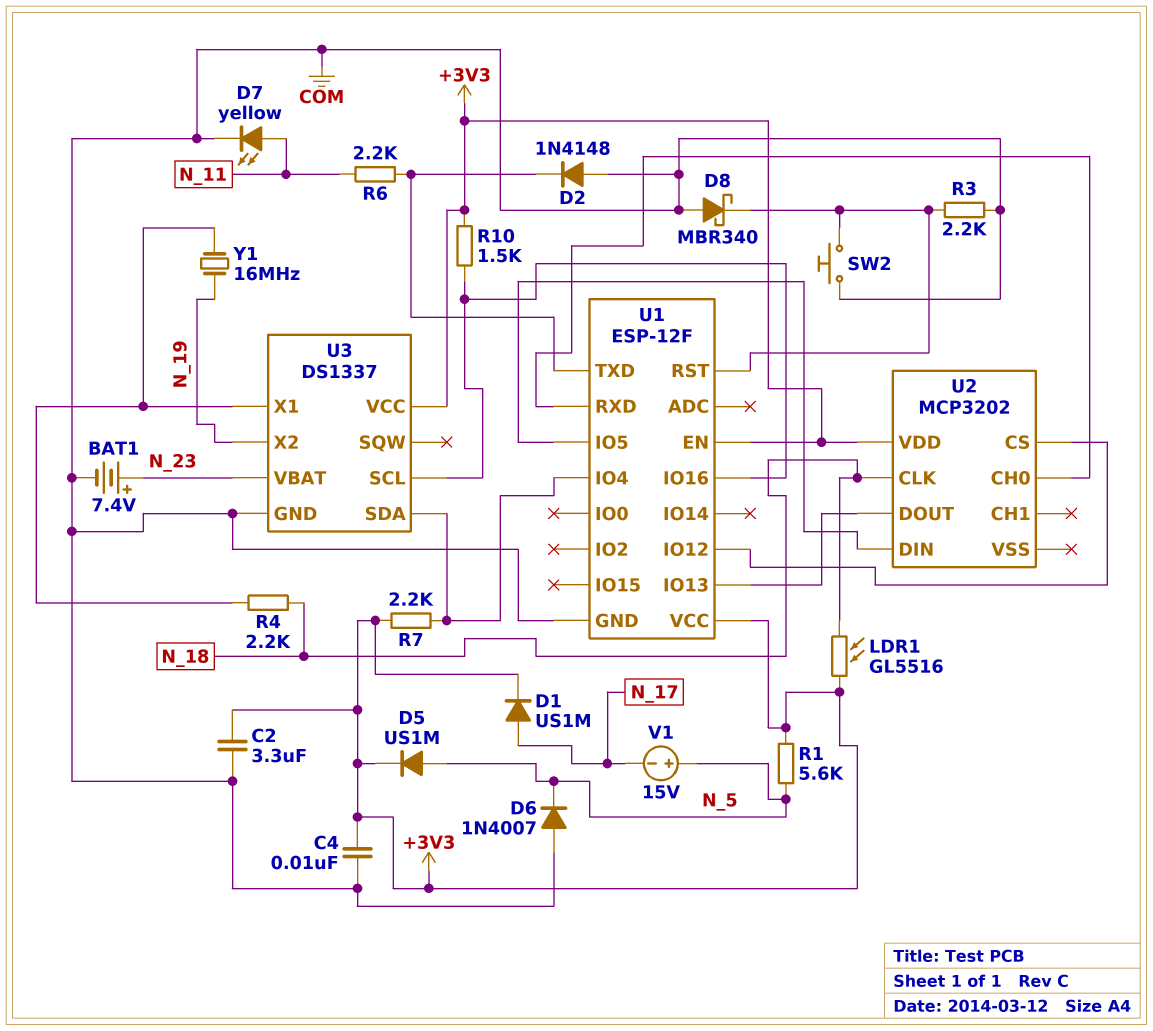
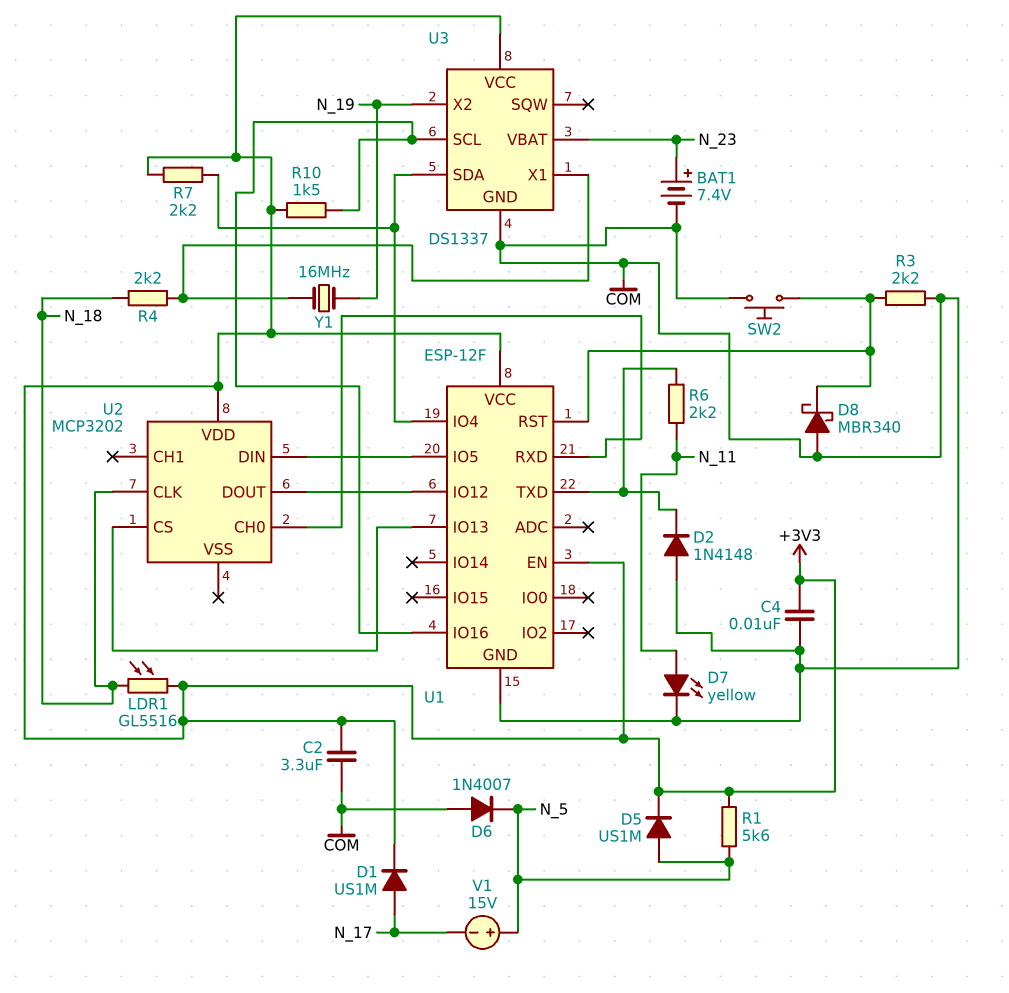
U2 pin CS: U1/IO12 -> U1/IO13
U2 pin DOUT: U1/IO13 -> U1/IO12

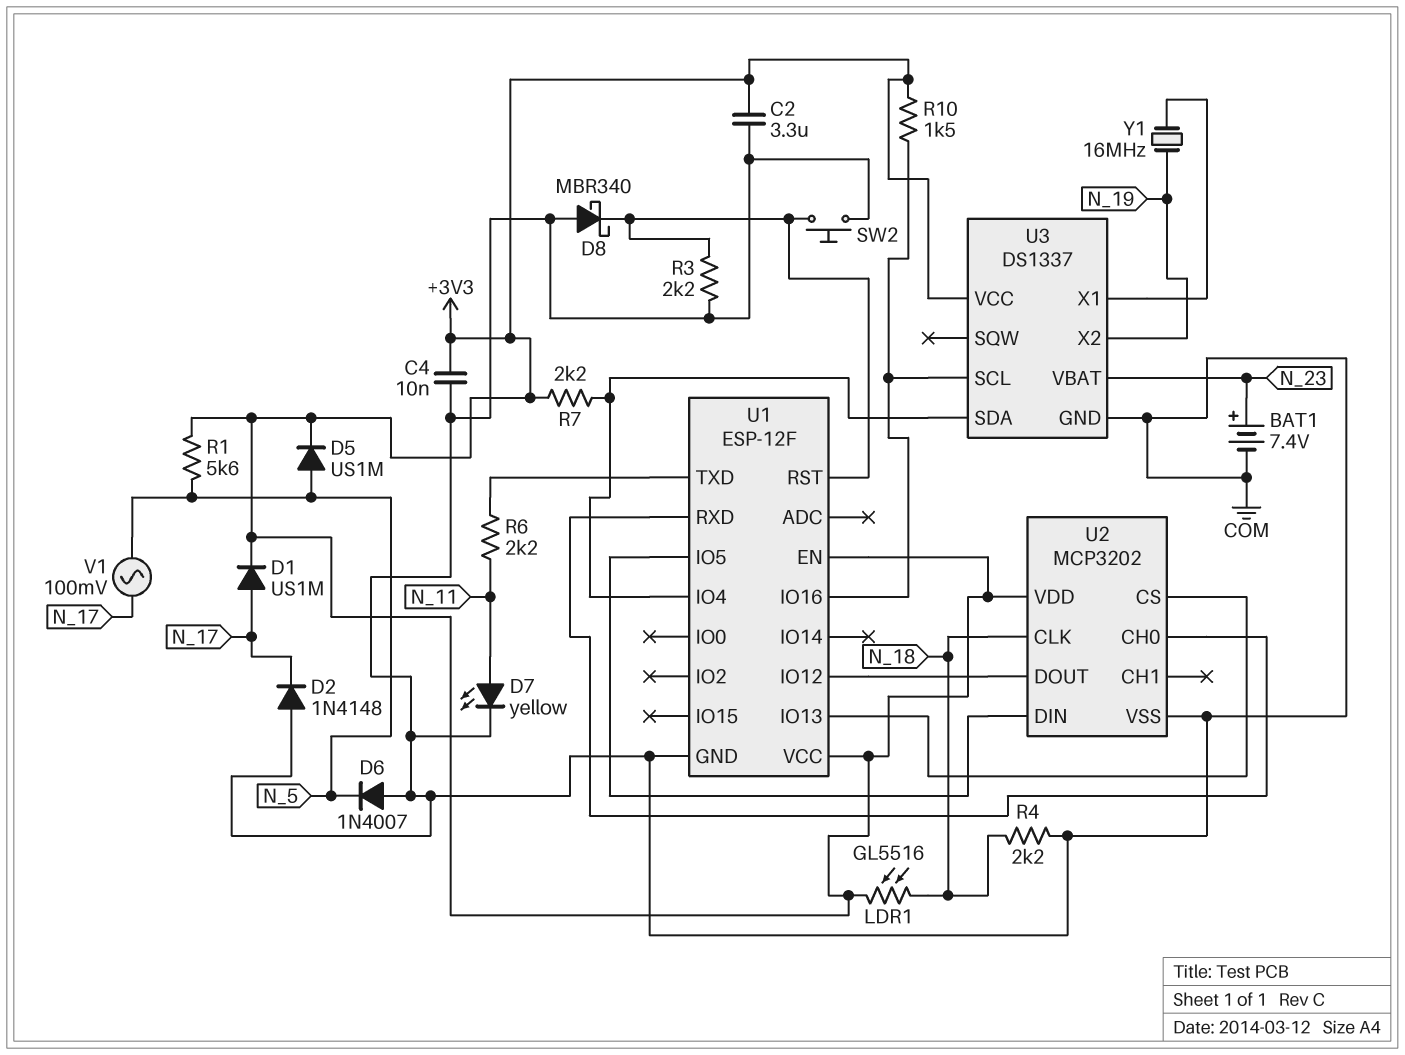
D2: diode 1N4148 (A COM, K U1/TXD) -> diode 1N4148 (A COM, K N_17)
R4: 2.2k (N_18, U3/X1) -> 2.2k (COM, N_18)
U2 pin VSS: none -> COM
V1: 15V (plus N_5, minus N_17) -> AC 100mV (N_5, N_17)

